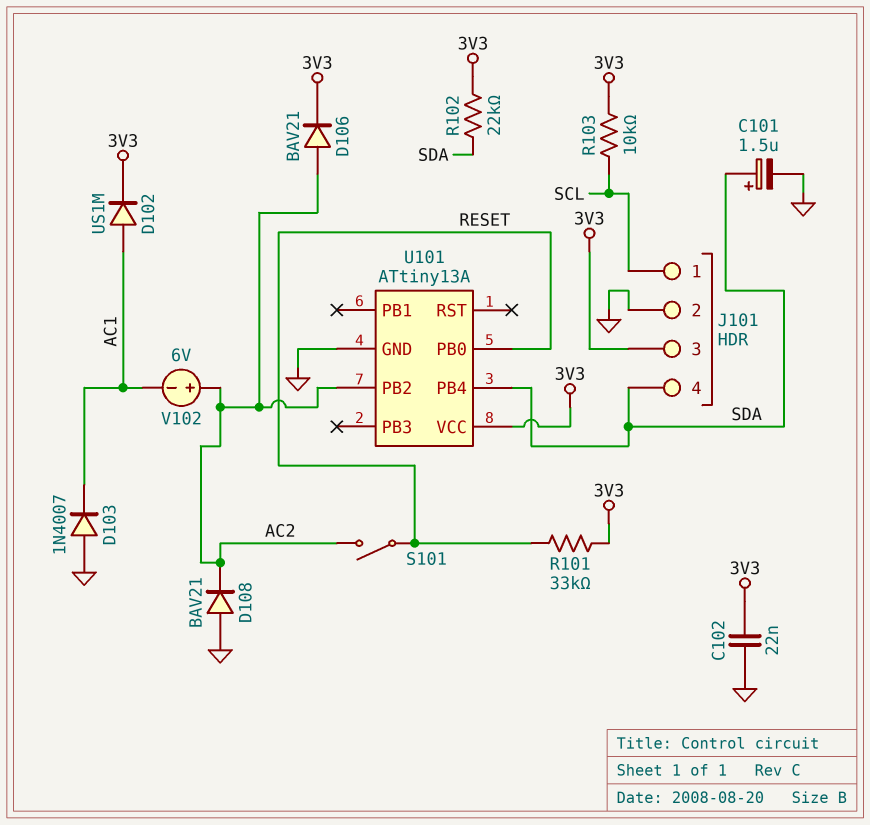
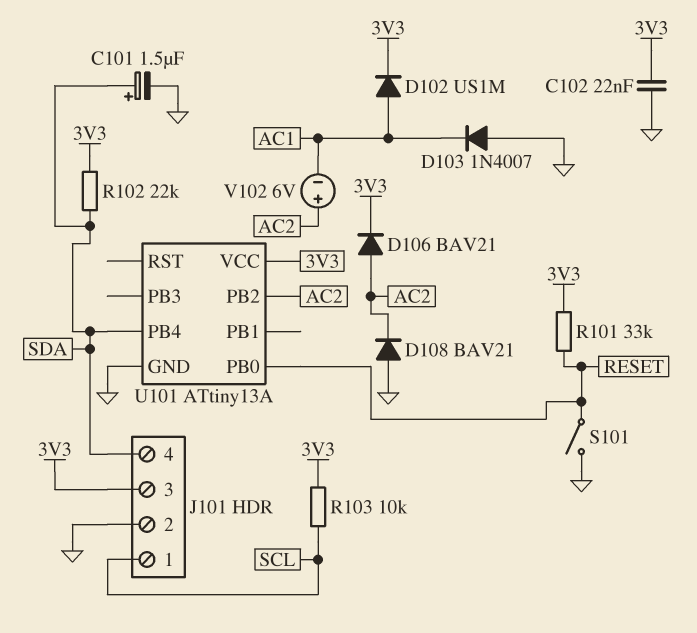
S101: switch (AC2, RESET) -> switch (GND, RESET)

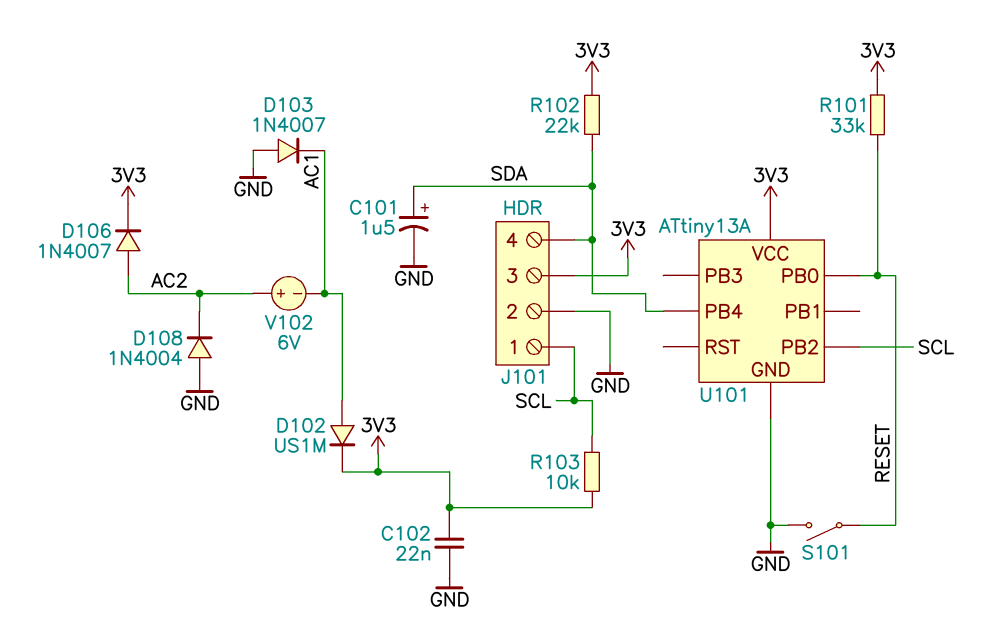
D106: diode BAV21 (A AC2, K 3V3) -> diode 1N4007 (A AC2, K 3V3)
D108: diode BAV21 (A GND, K AC2) -> diode 1N4004 (A GND, K AC2)
U101 pin PB2: AC2 -> SCL

